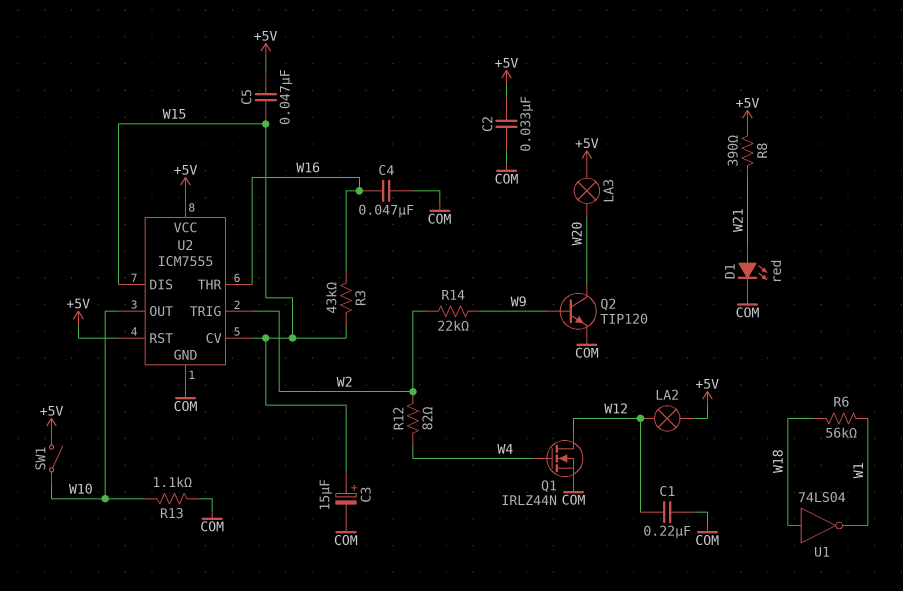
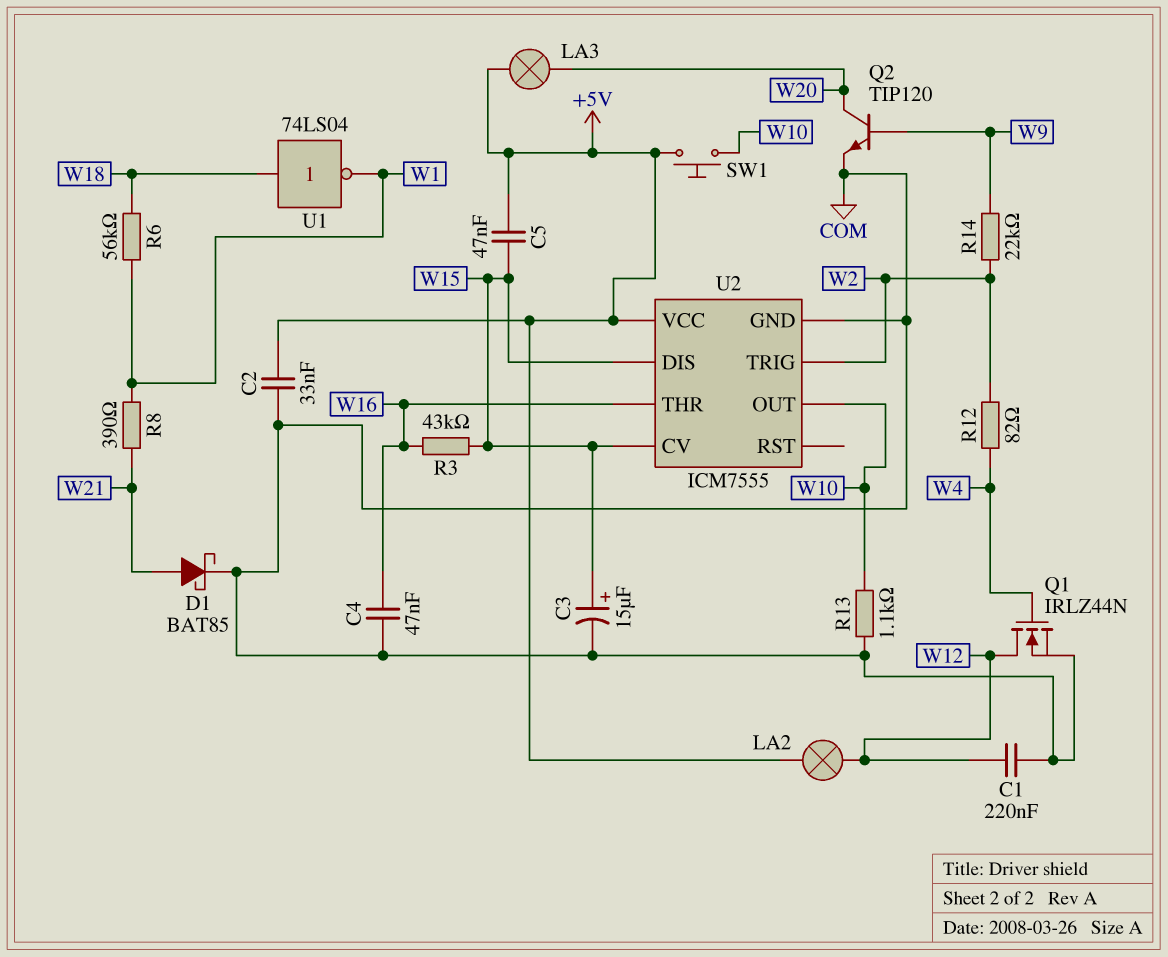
D1: LED red (A W21, K COM) -> schottky BAT85 (A W21, K COM)
R8: 390 (+5V, W21) -> 390 (W1, W21)
SW1: switch (+5V, W10) -> button (+5V, W10)
U2 pin RST: +5V -> none

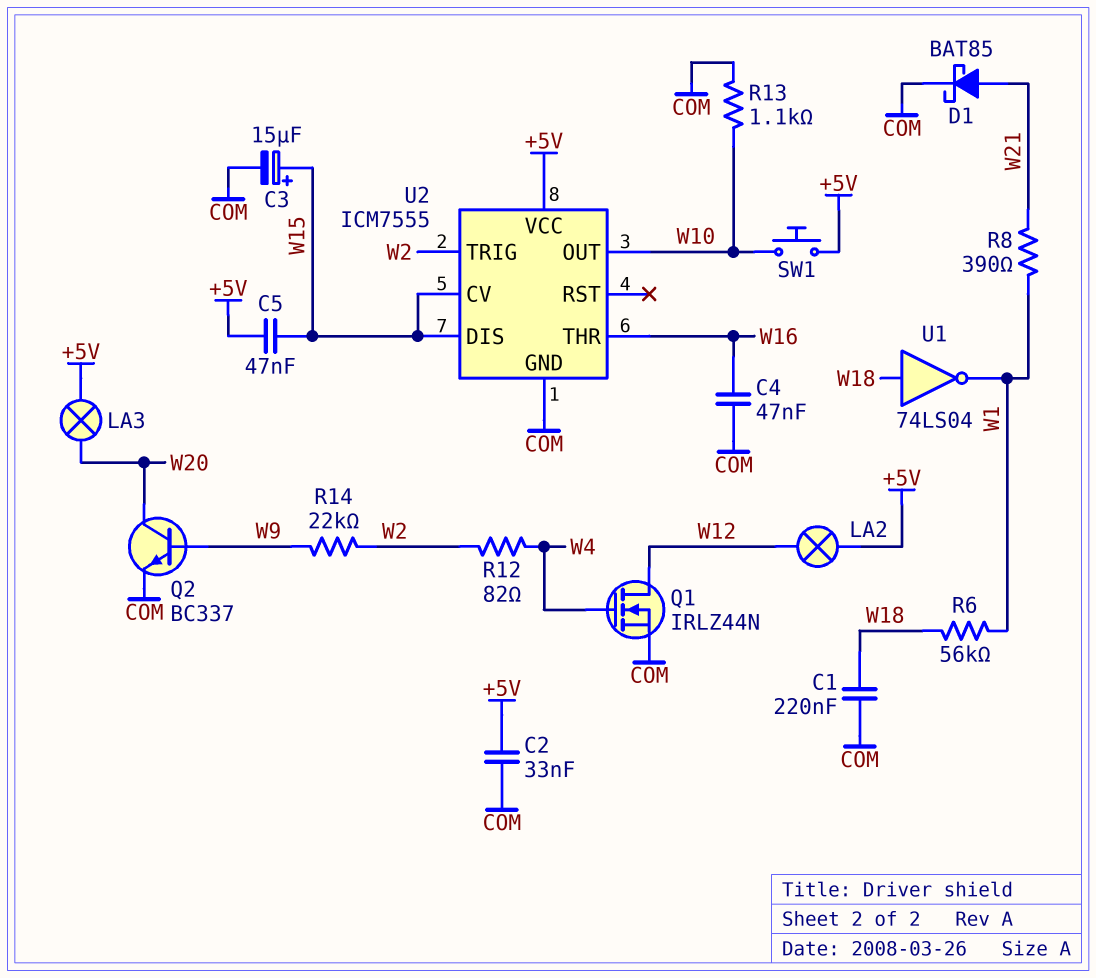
C1: 220nF (COM, W12) -> 220nF (COM, W18)
Q2: NPN TIP120 (B W9, C W20, E COM) -> NPN BC337 (B W9, C W20, E COM)
R3: 43k (W15, W16) -> none

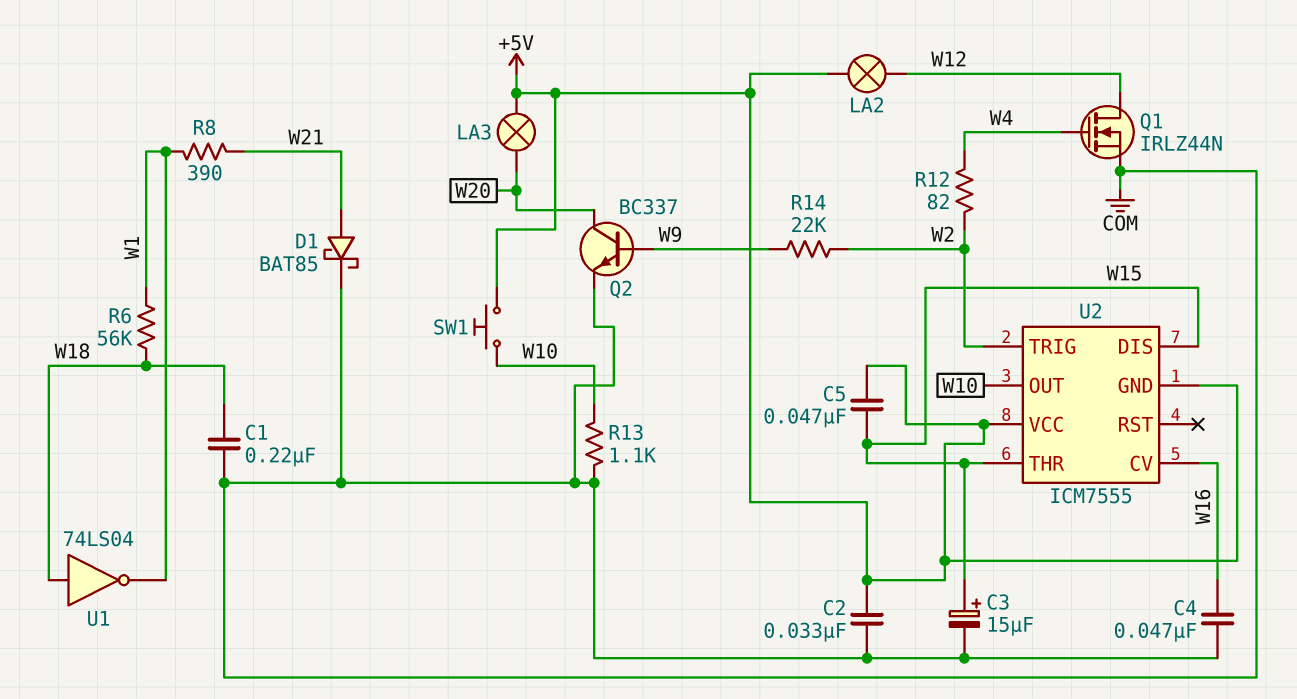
U2 pin CV: W15 -> W16
U2 pin GND: COM -> +5V
U2 pin THR: W16 -> W15

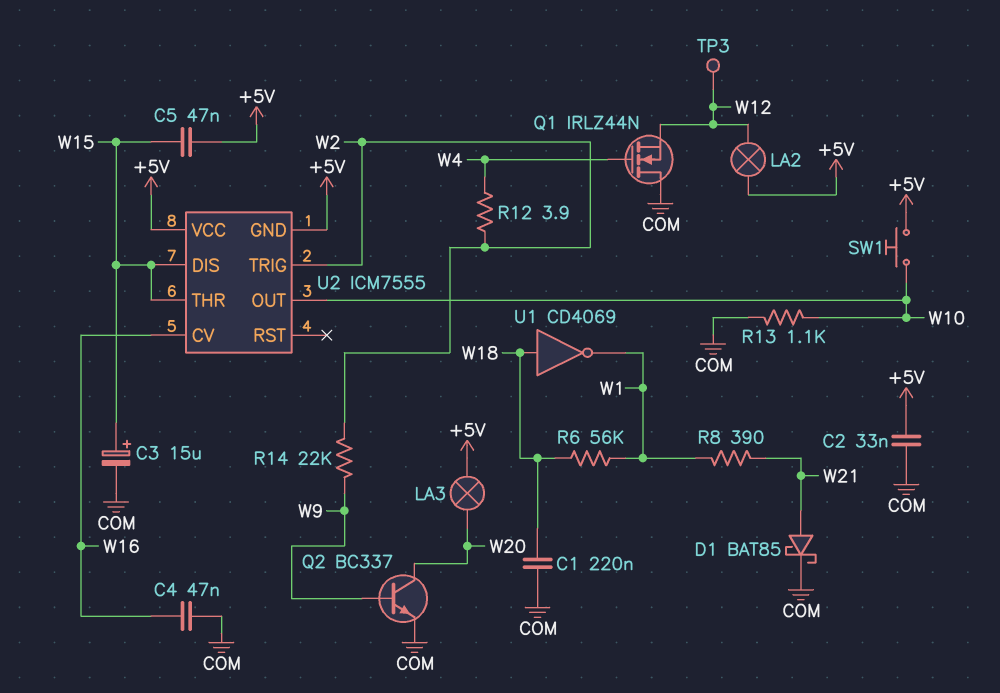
Q1: NMOS IRLZ44N (G W4, D W12, S COM) -> NMOS IRLZ44N (G W4, D COM, S W12)
R12: 82 (W2, W4) -> 3.9 (W2, W4)
TP3: none -> test point (W12)
U1: NOT 74LS04 (in W18, out W1) -> NOT CD4069 (in W18, out W1)

